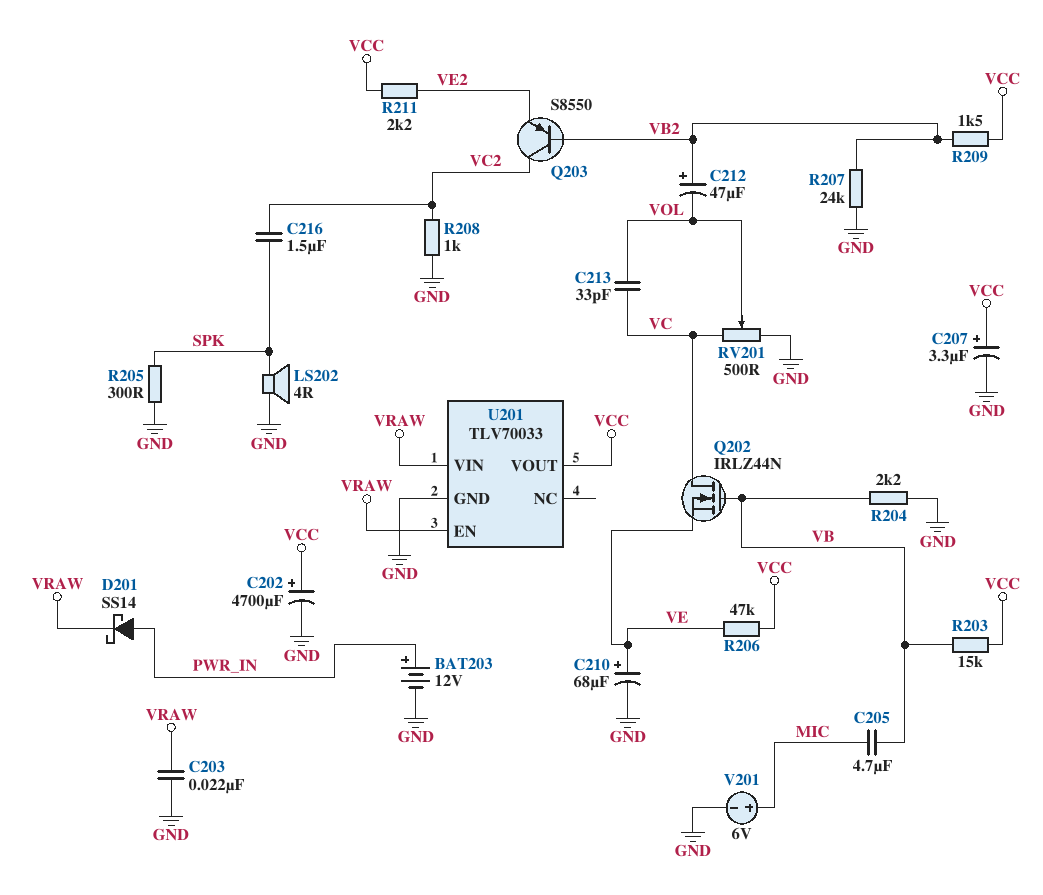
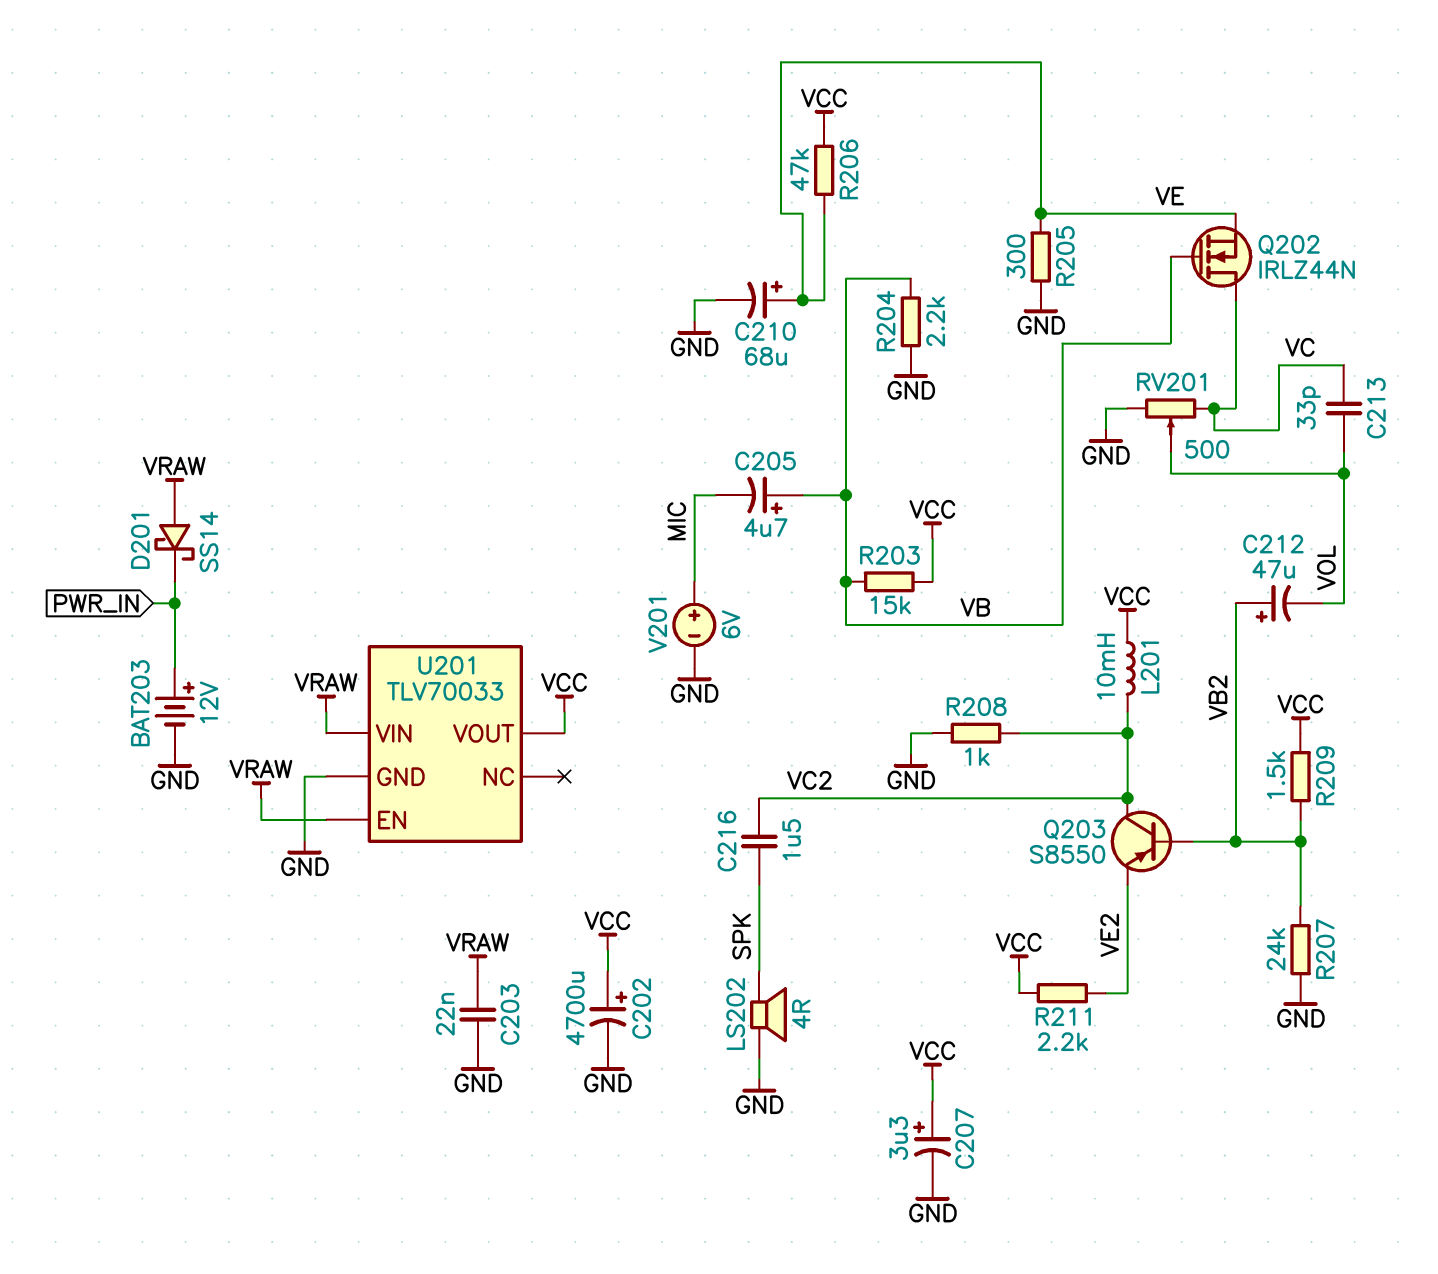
C205: 4.7uF (MIC, VB) -> 4.7uF (plus VB, minus MIC)
D201: schottky SS14 (A PWR_IN, K VRAW) -> schottky SS14 (A VRAW, K PWR_IN)
L201: none -> 10mH (VC2, VCC)
R205: 300 (GND, SPK) -> 300 (GND, VE)

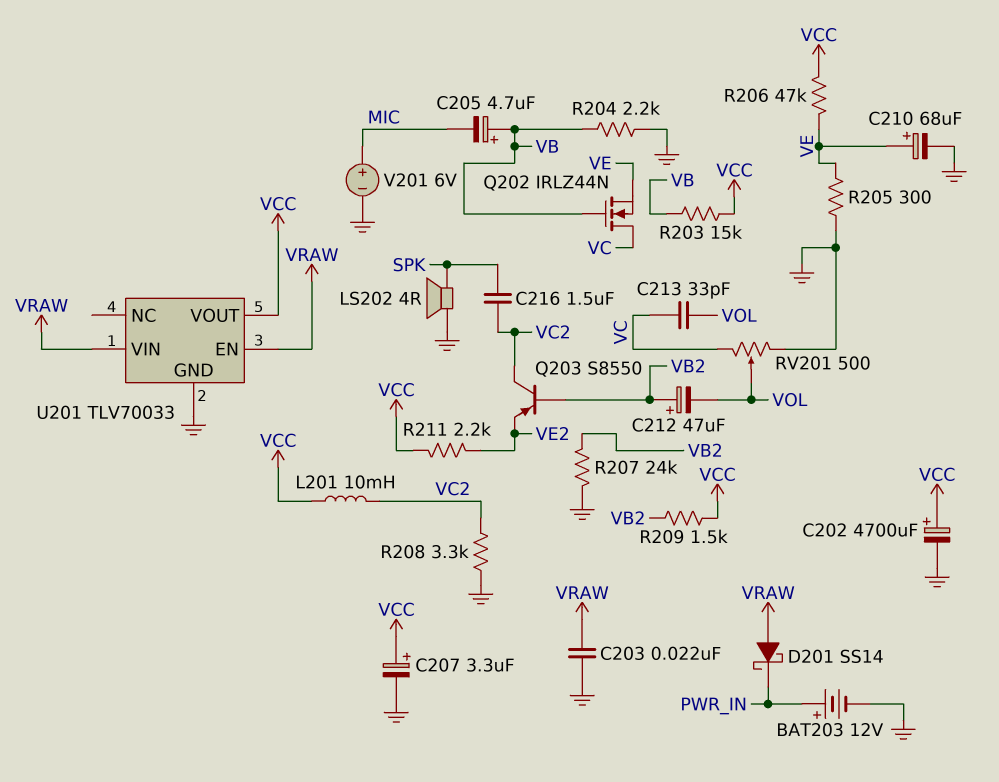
R208: 1k (GND, VC2) -> 3.3k (GND, VC2)

